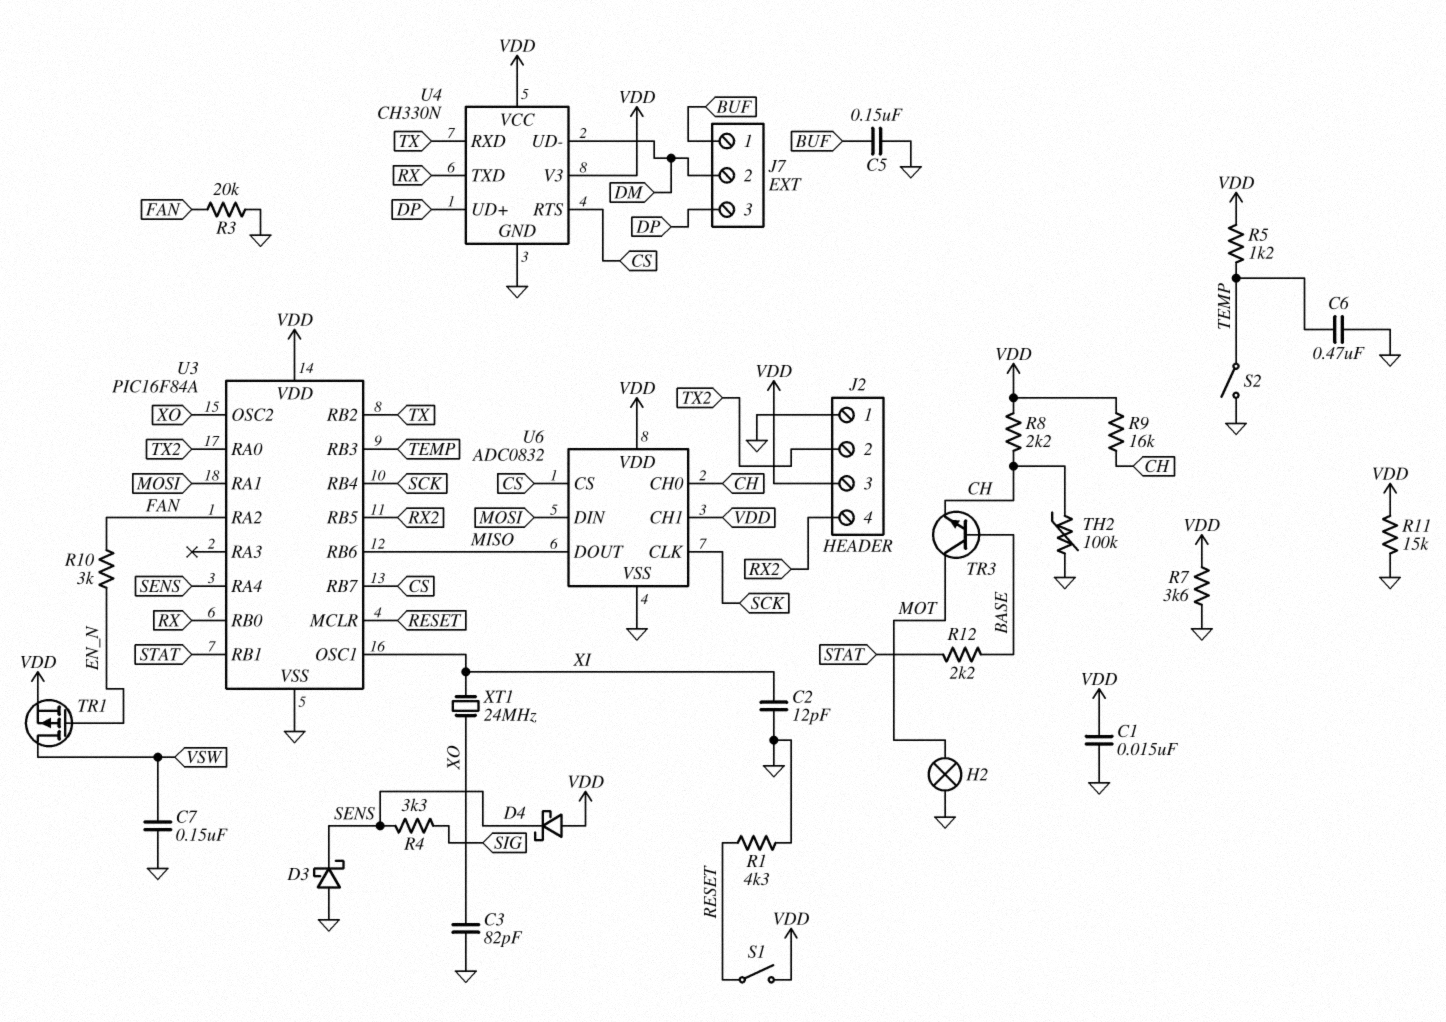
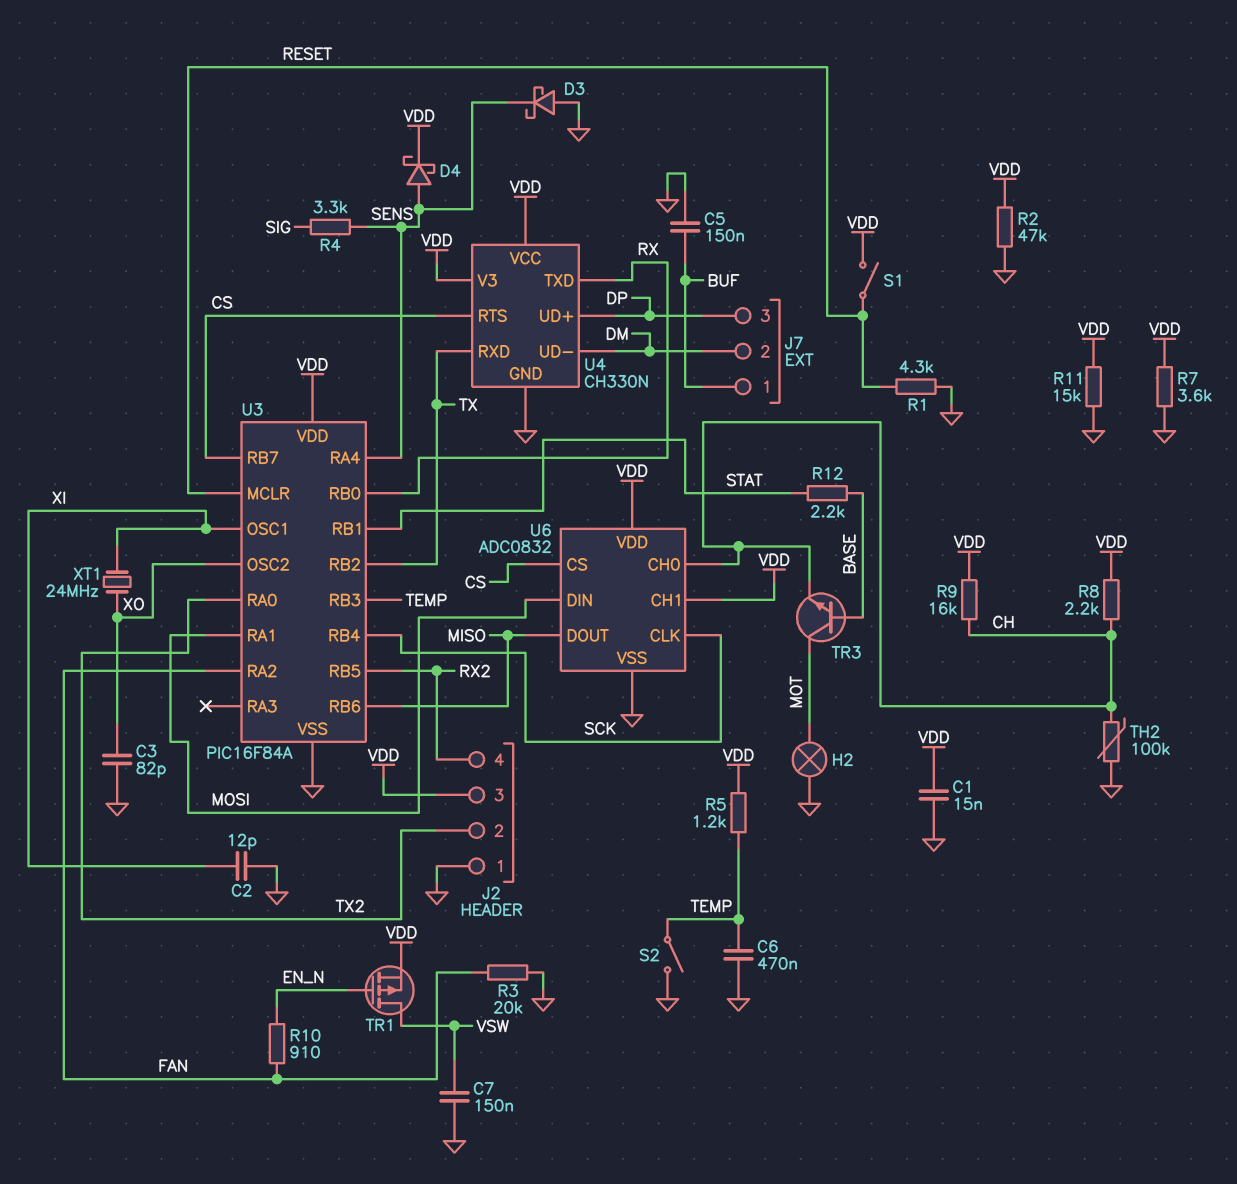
D4: schottky (A VDD, K SENS) -> schottky (A SENS, K VDD)
R2: none -> 47k (GND, VDD)
R10: 3k (EN_N, FAN) -> 910 (EN_N, FAN)

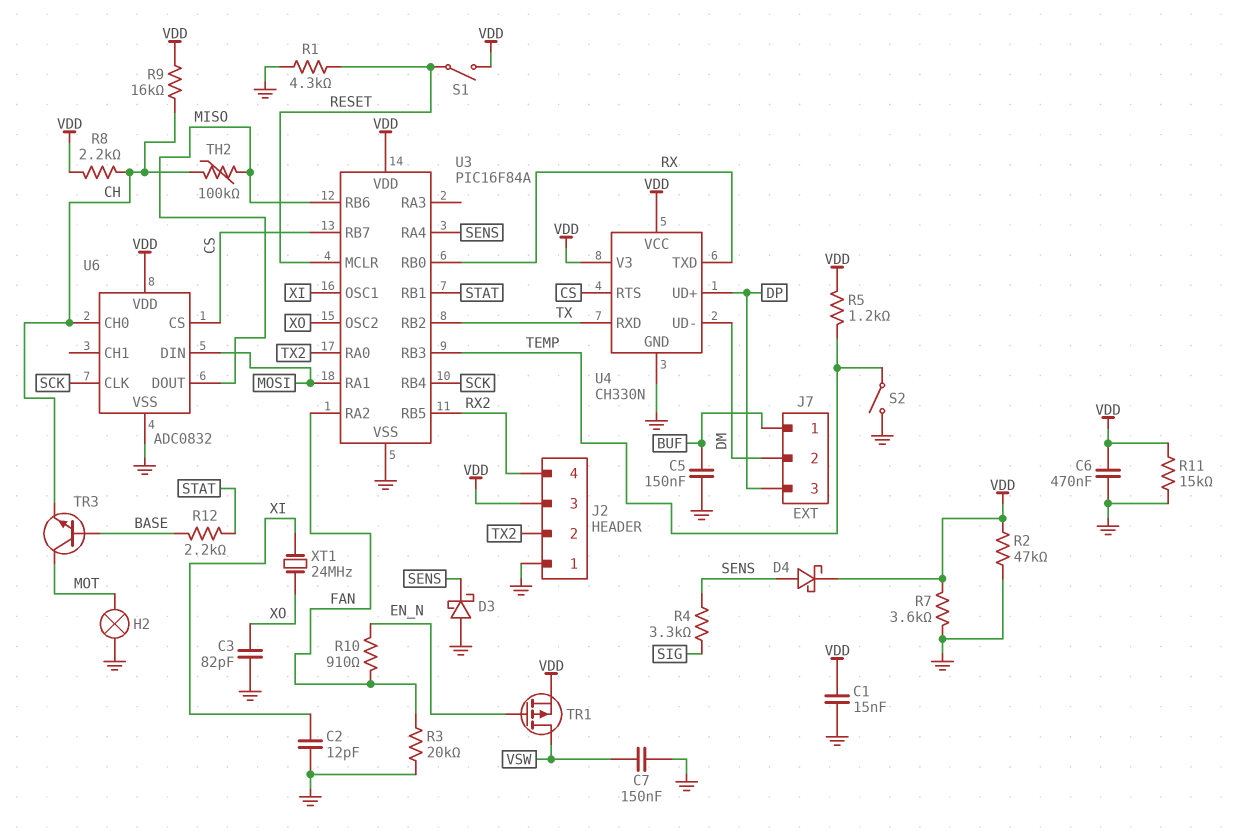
C6: 470nF (GND, TEMP) -> 470nF (GND, VDD)
TH2: 100k (CH, GND) -> 100k (CH, MISO)
U6 pin CH1: VDD -> none

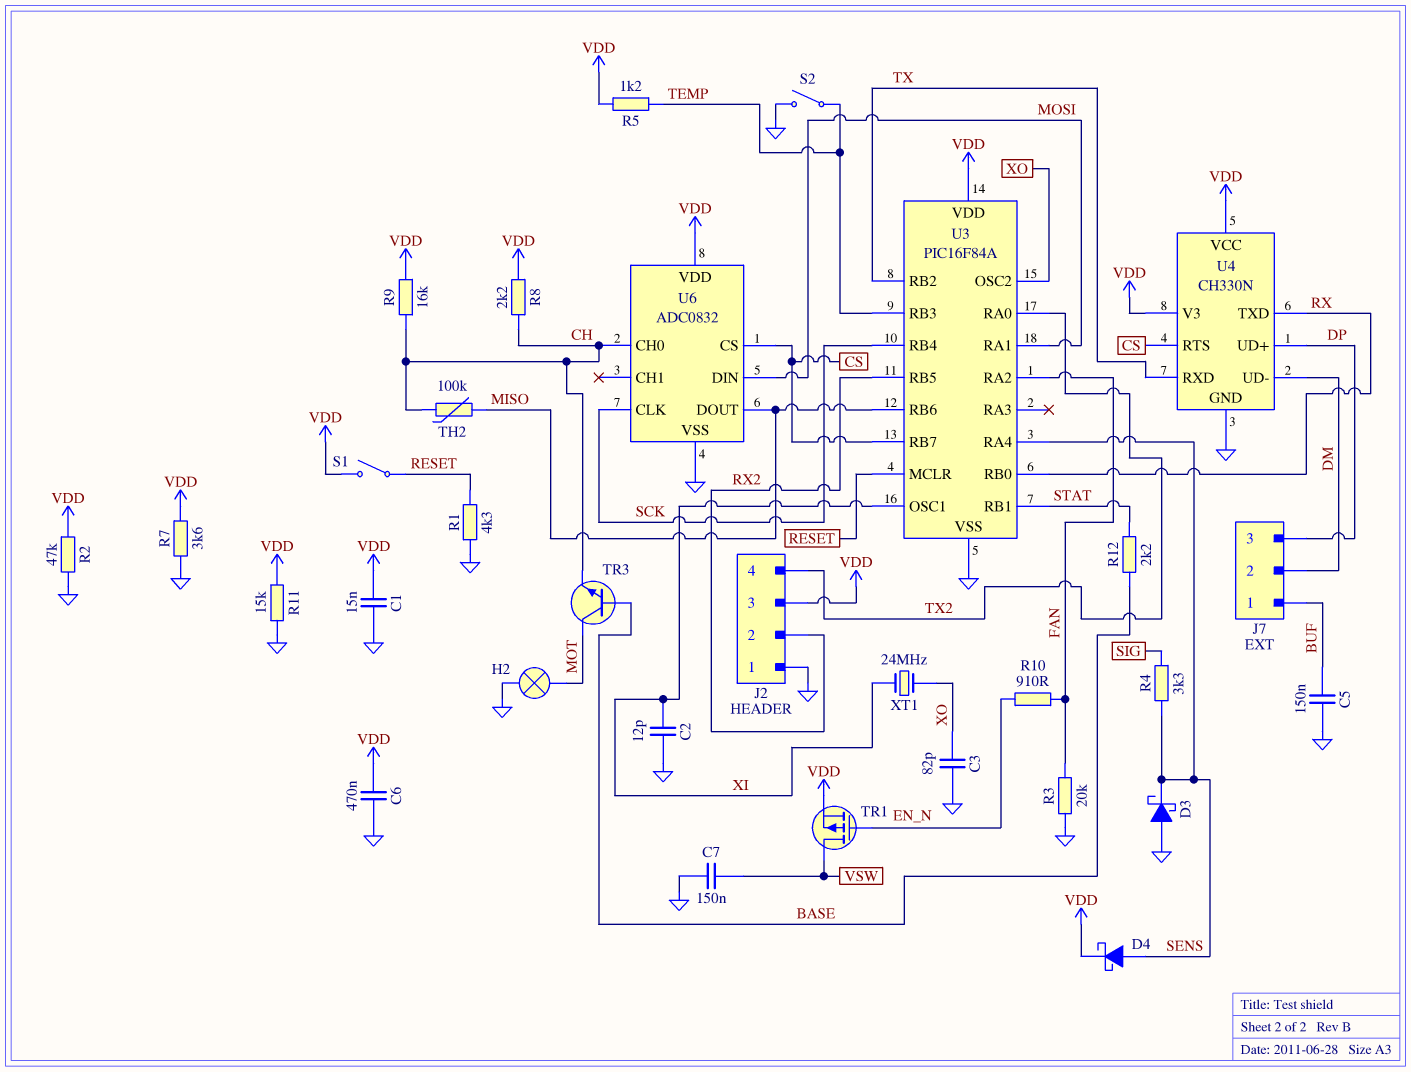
J2 pin 2: TX2 -> RX2
J2 pin 4: RX2 -> TX2

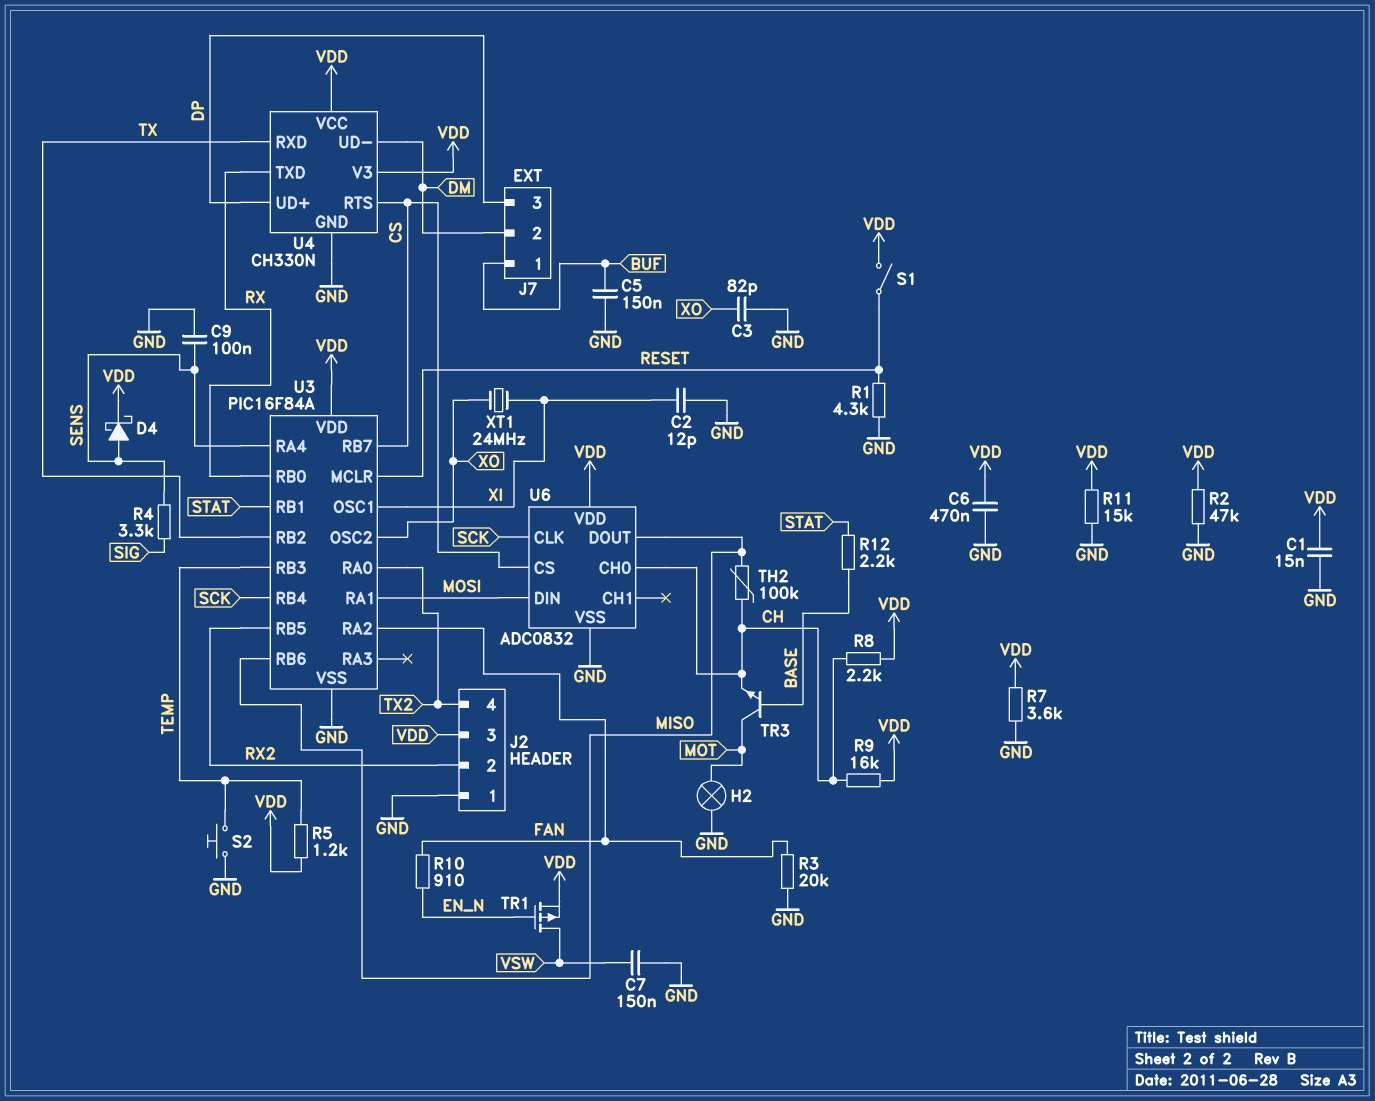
C9: none -> 100nF (GND, SENS)
D3: schottky (A GND, K SENS) -> none
S2: switch (GND, TEMP) -> button (GND, TEMP)

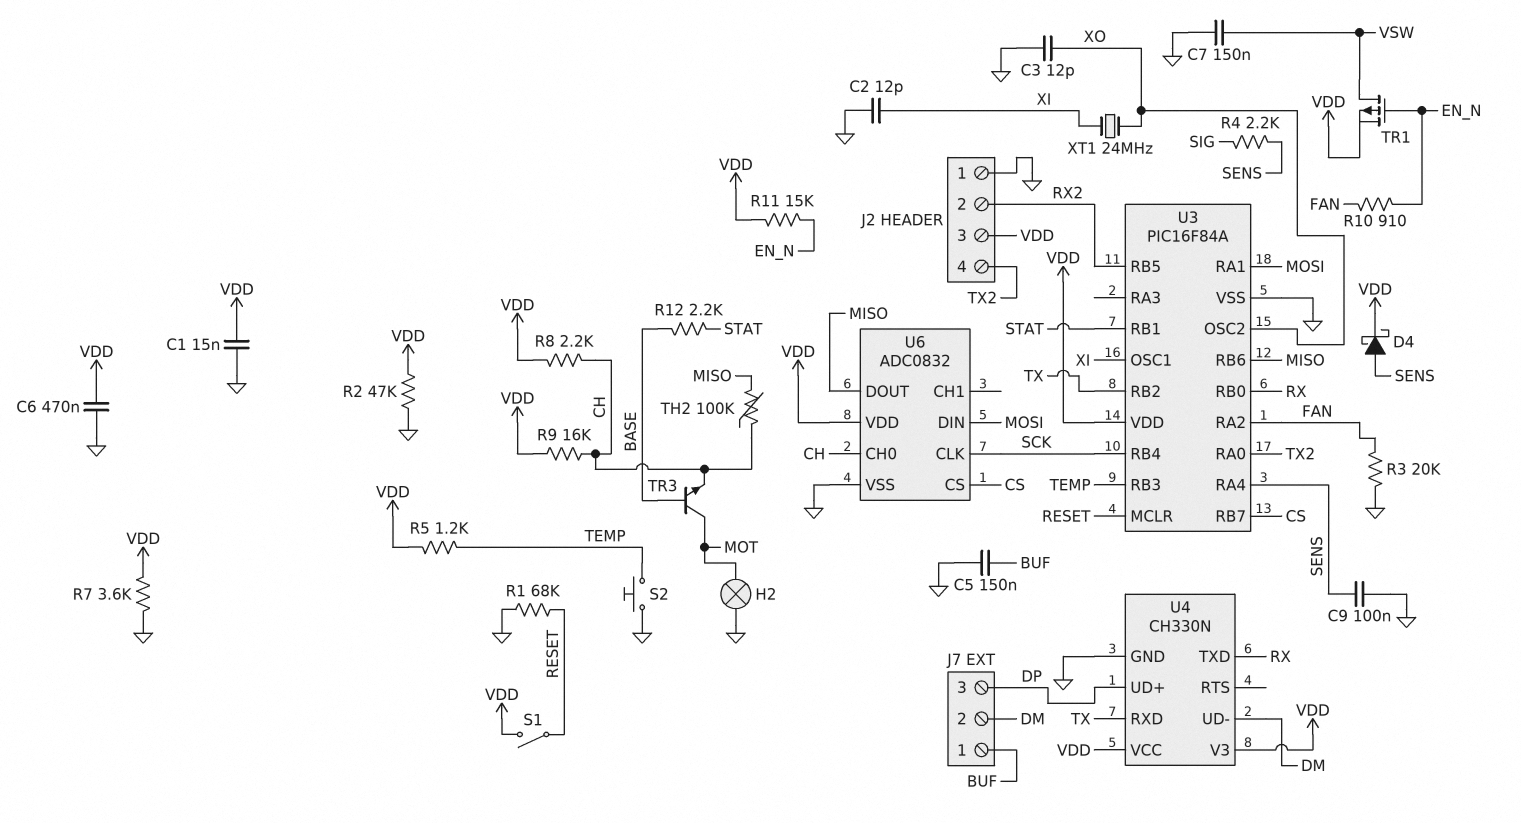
C3: 82pF (GND, XO) -> 12pF (GND, XO)
R1: 4.3k (GND, RESET) -> 68k (GND, RESET)
R4: 3.3k (SENS, SIG) -> 2.2k (SENS, SIG)
R11: 15k (GND, VDD) -> 15k (EN_N, VDD)
U4 pin RTS: CS -> none

